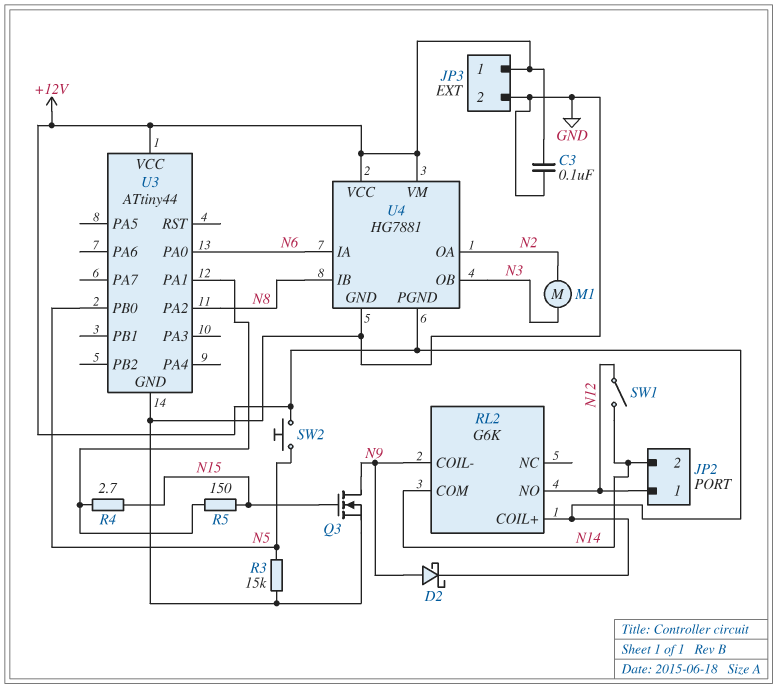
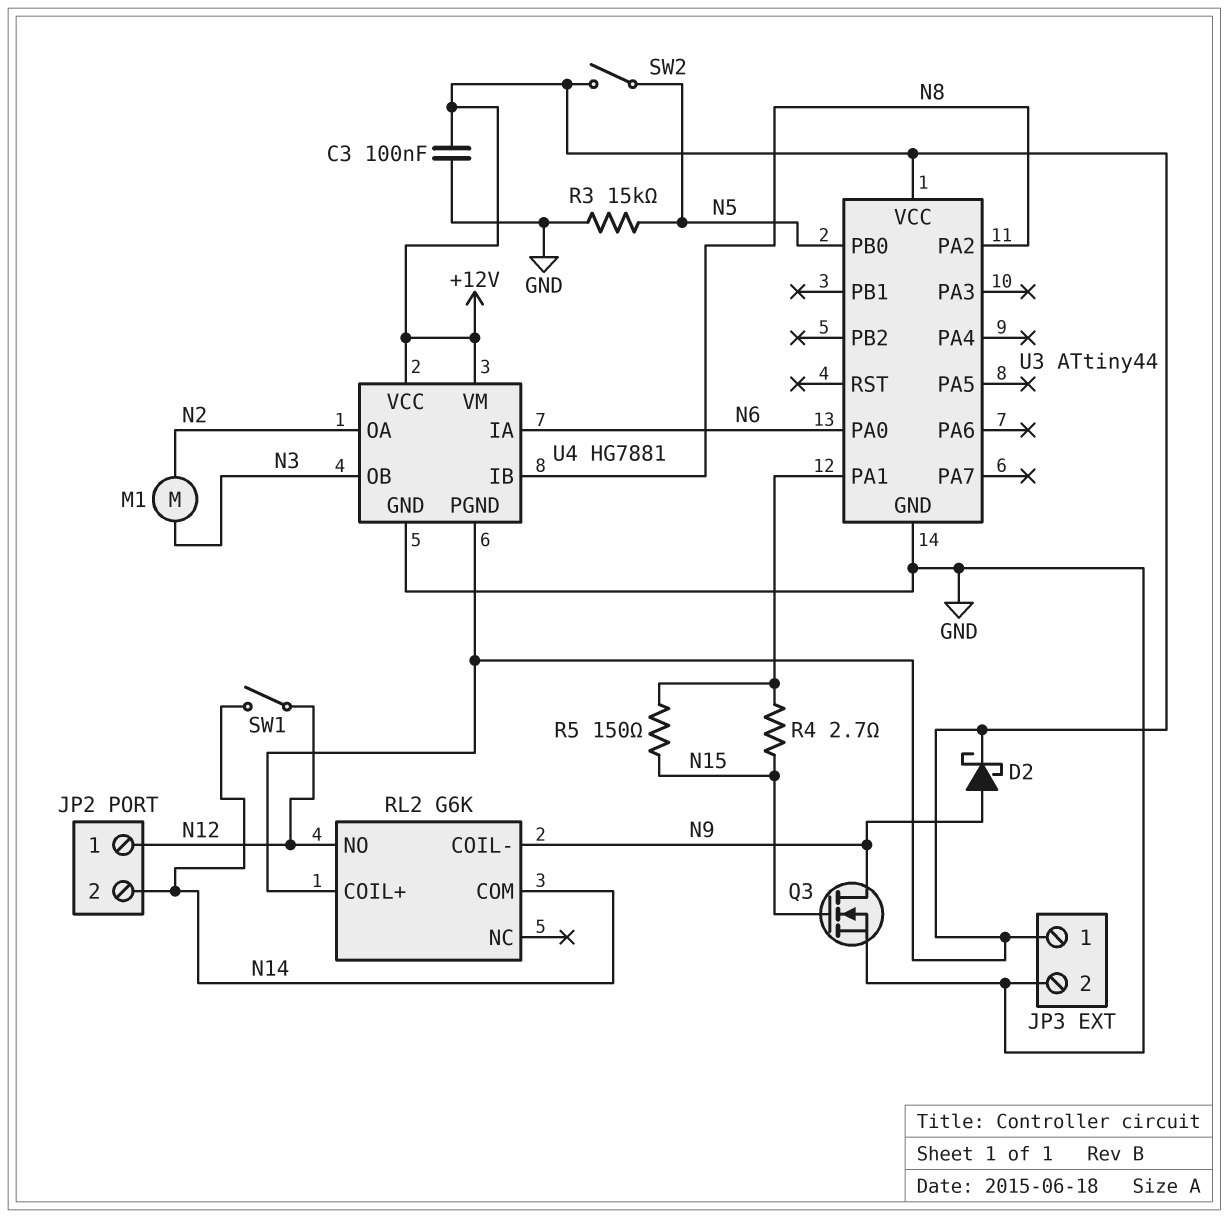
SW2: button (+12V, N5) -> switch (+12V, N5)

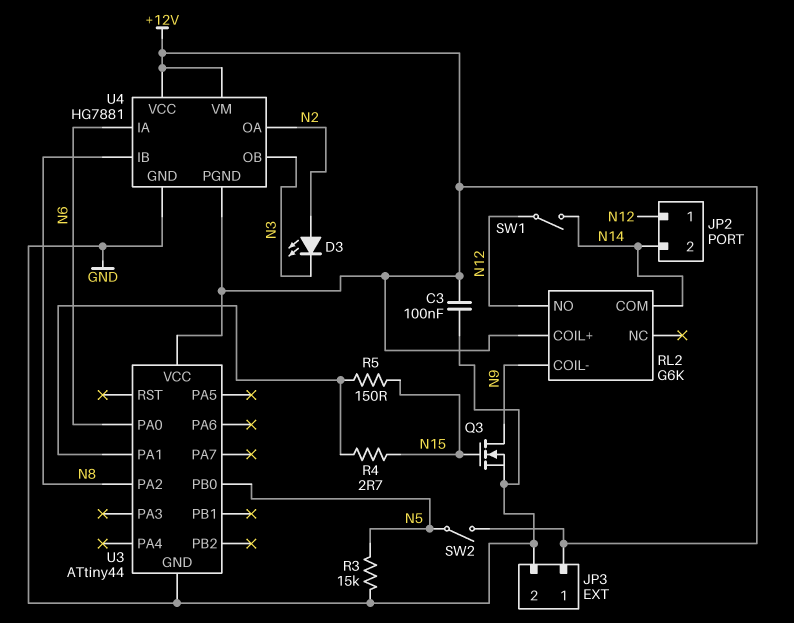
D2: schottky (A N9, K +12V) -> none
D3: none -> LED (A N2, K N3)
M1: motor (N2, N3) -> none

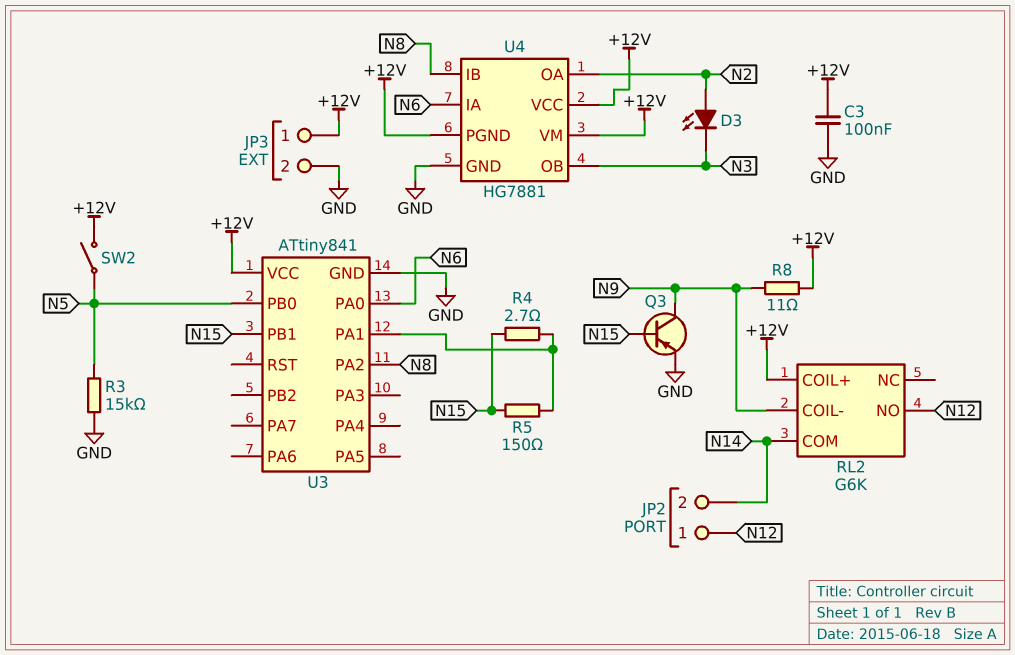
Q3: NMOS (G N15, D N9, S GND) -> PNP (B N15, C N9, E GND)
R8: none -> 11 (+12V, N9)
SW1: switch (N12, N14) -> none
U3: ATtiny44 -> ATtiny841
U3 pin PB1: none -> N15

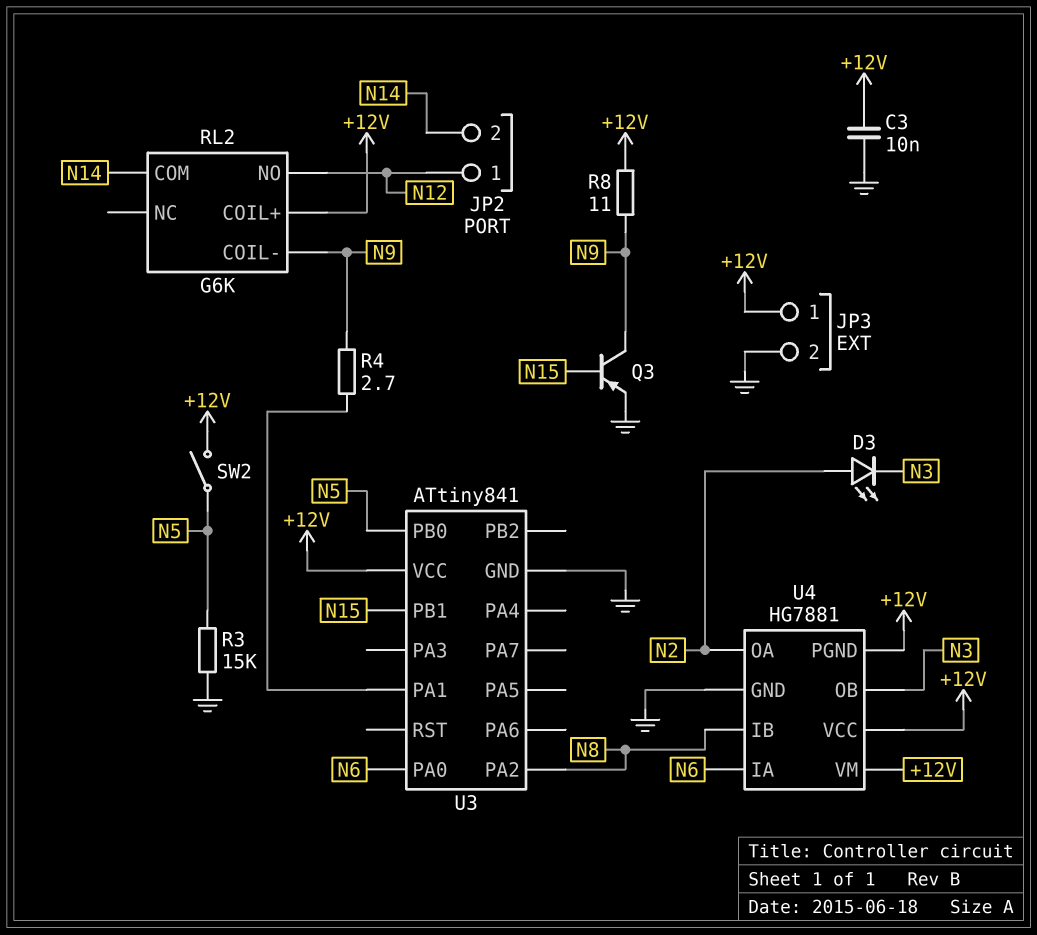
C3: 100nF (+12V, GND) -> 10nF (+12V, GND)
R4: 2.7 (N15, U3/PA1) -> 2.7 (N9, U3/PA1)
R5: 150 (N15, U3/PA1) -> none

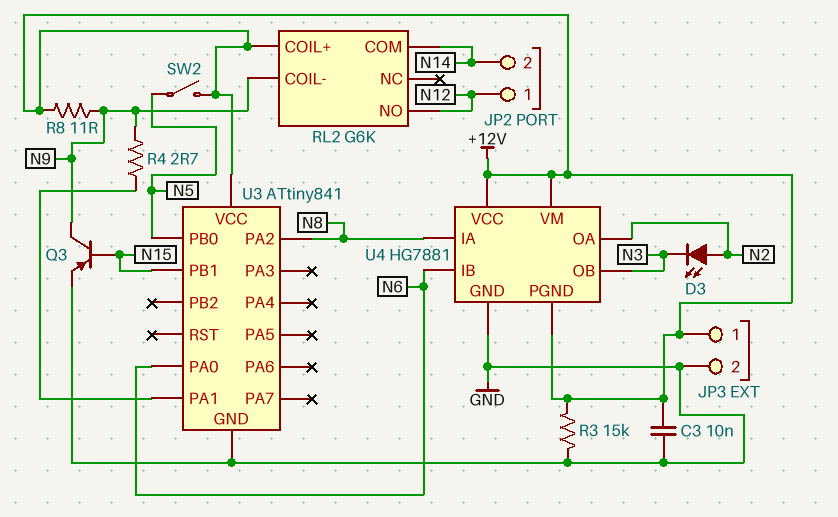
R3: 15k (GND, N5) -> 15k (+12V, GND)
U4 pin IA: N6 -> N8
U4 pin IB: N8 -> N6

